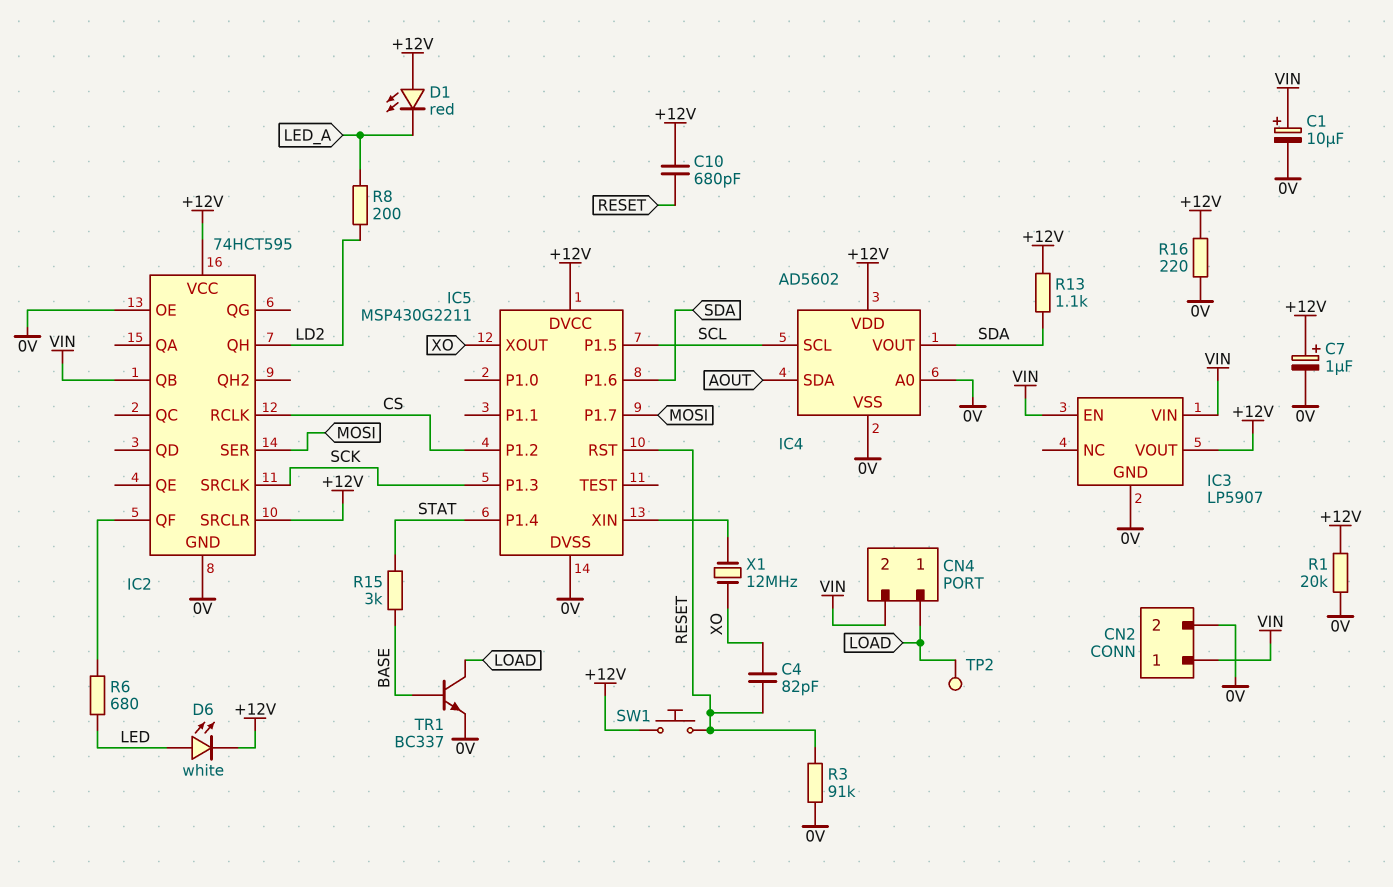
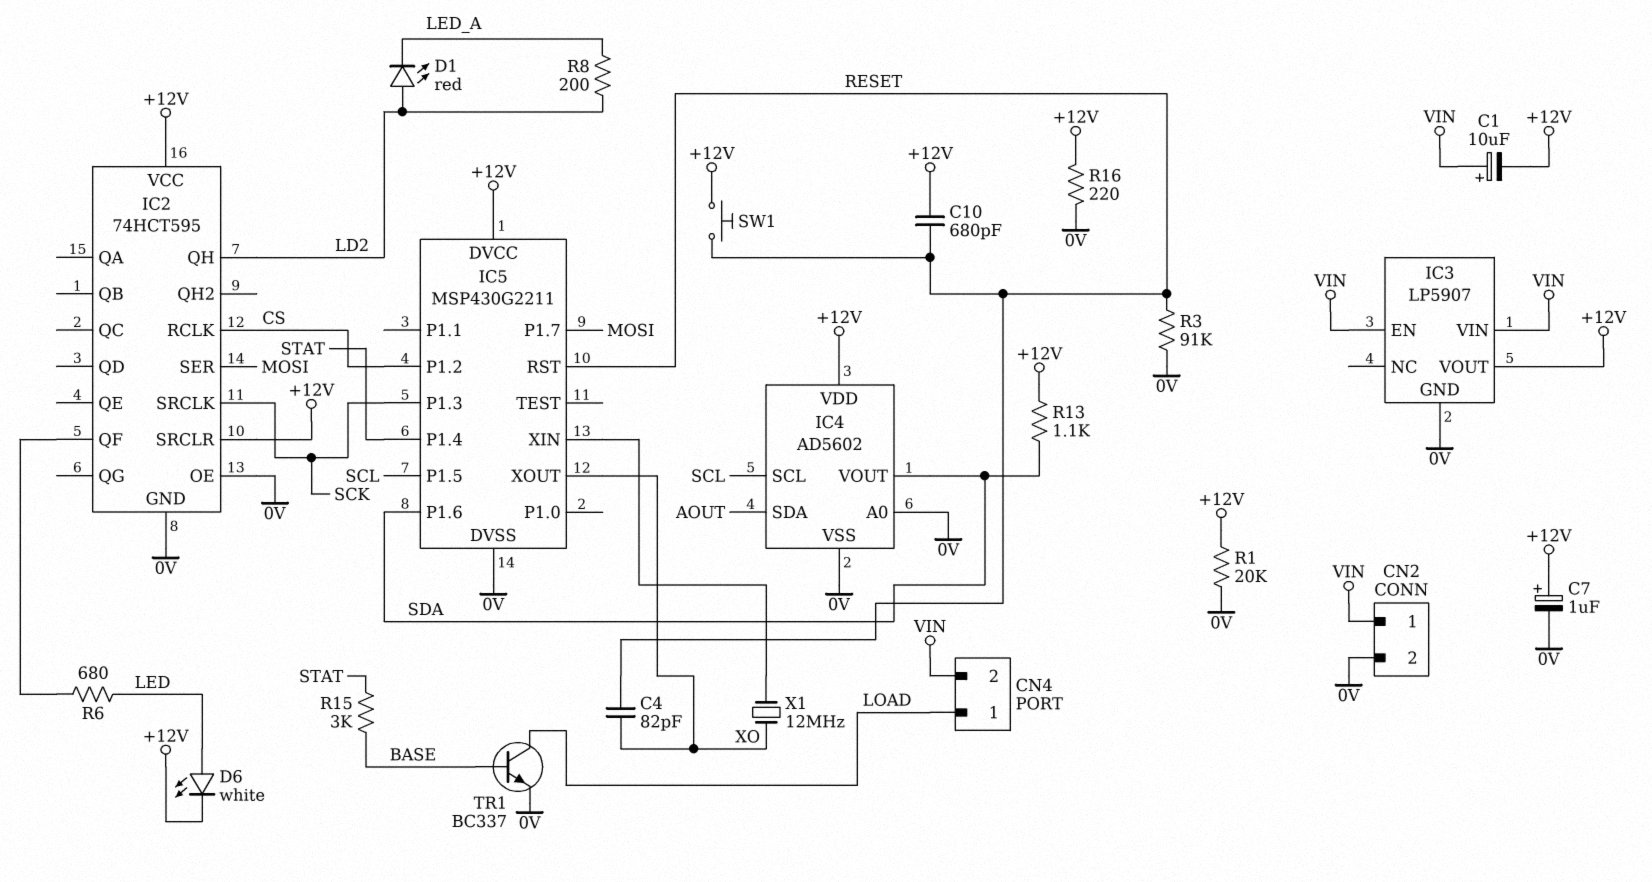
C1: 10uF (plus VIN, minus 0V) -> 10uF (plus VIN, minus +12V)
D1: LED red (A +12V, K LED_A) -> LED red (A LD2, K LED_A)
IC2 pin QB: VIN -> none
TP2: test point (LOAD) -> none

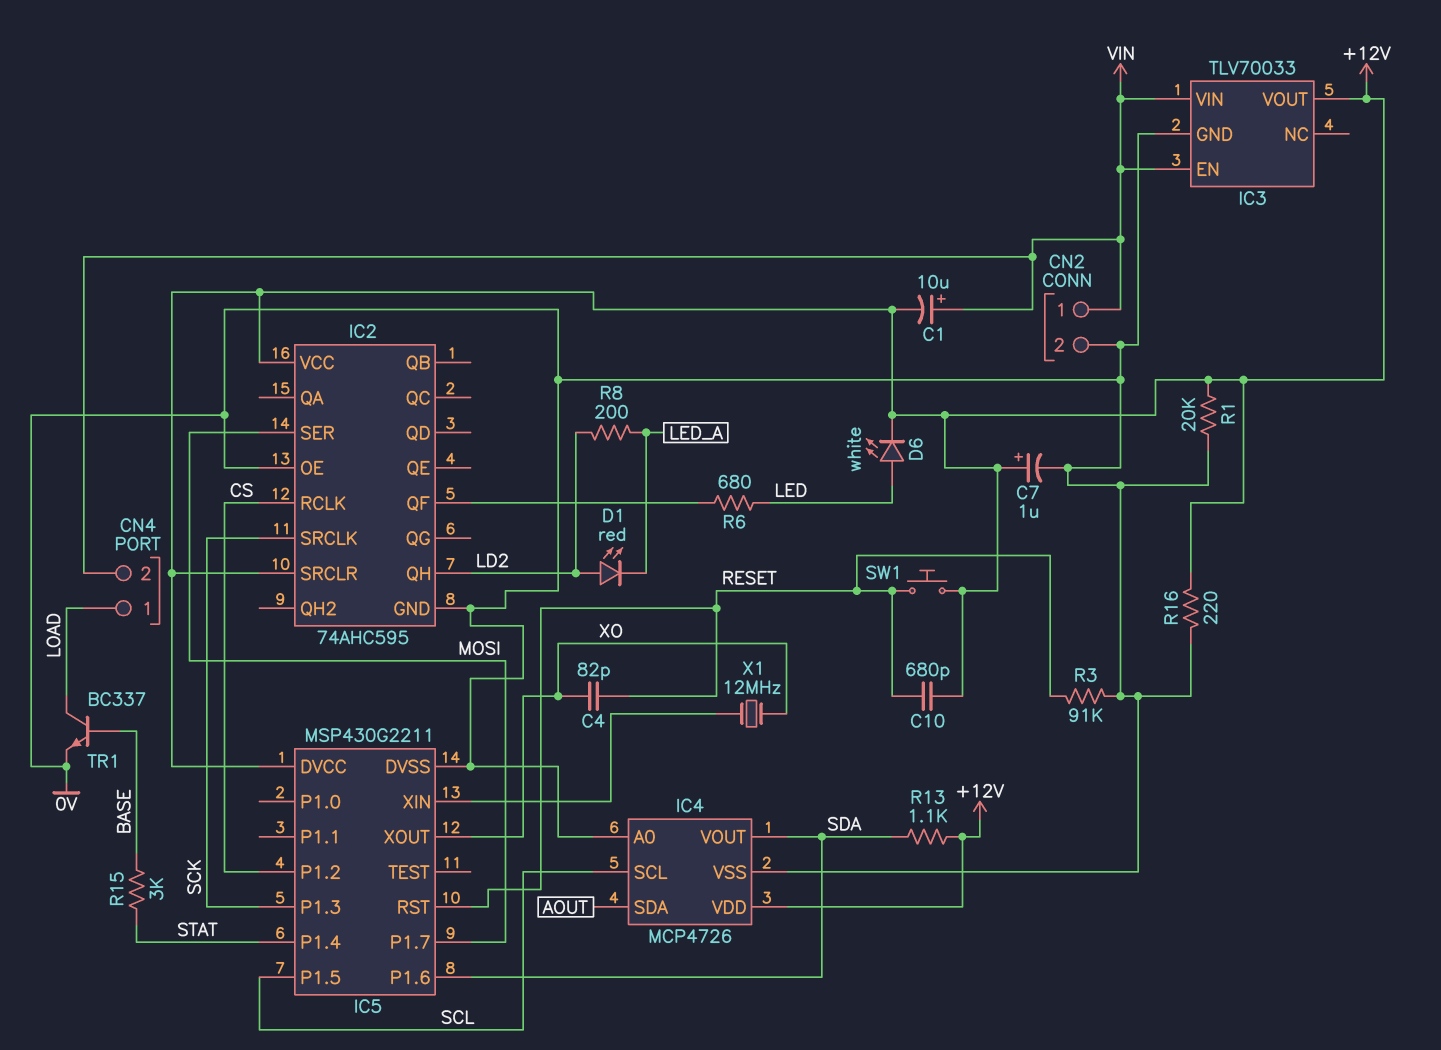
IC2: 74HCT595 -> 74AHC595
IC3: LP5907 -> TLV70033
IC4: AD5602 -> MCP4726

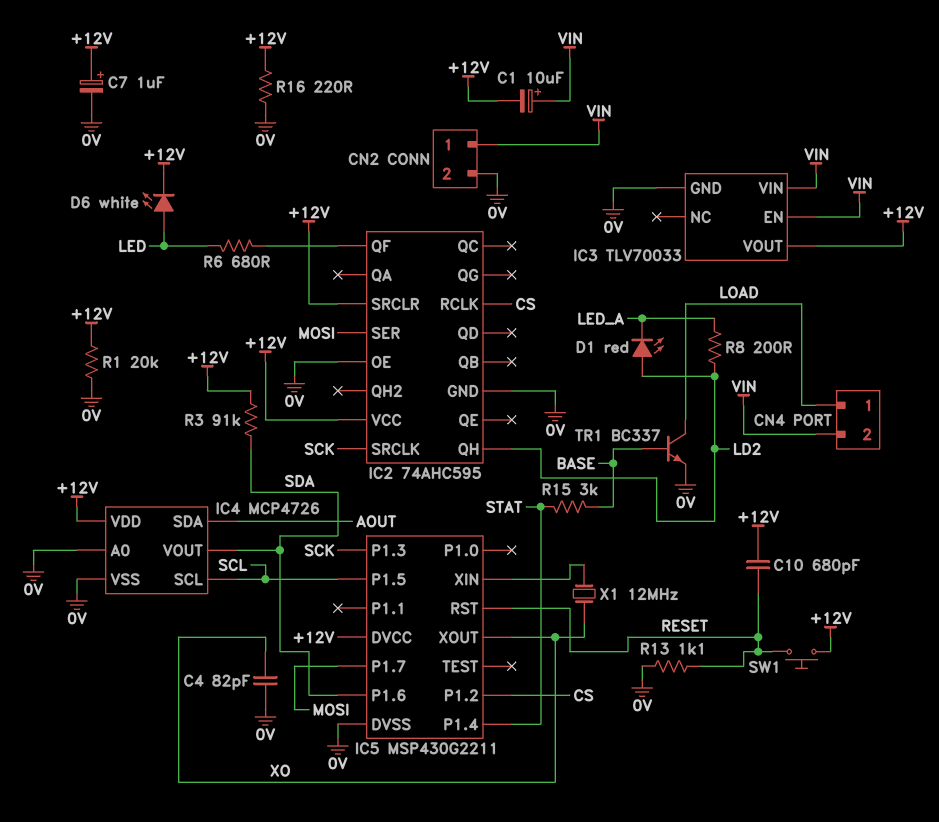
C4: 82pF (RESET, XO) -> 82pF (0V, XO)
R3: 91k (0V, RESET) -> 91k (+12V, SDA)
R13: 1.1k (+12V, SDA) -> 1.1k (0V, RESET)

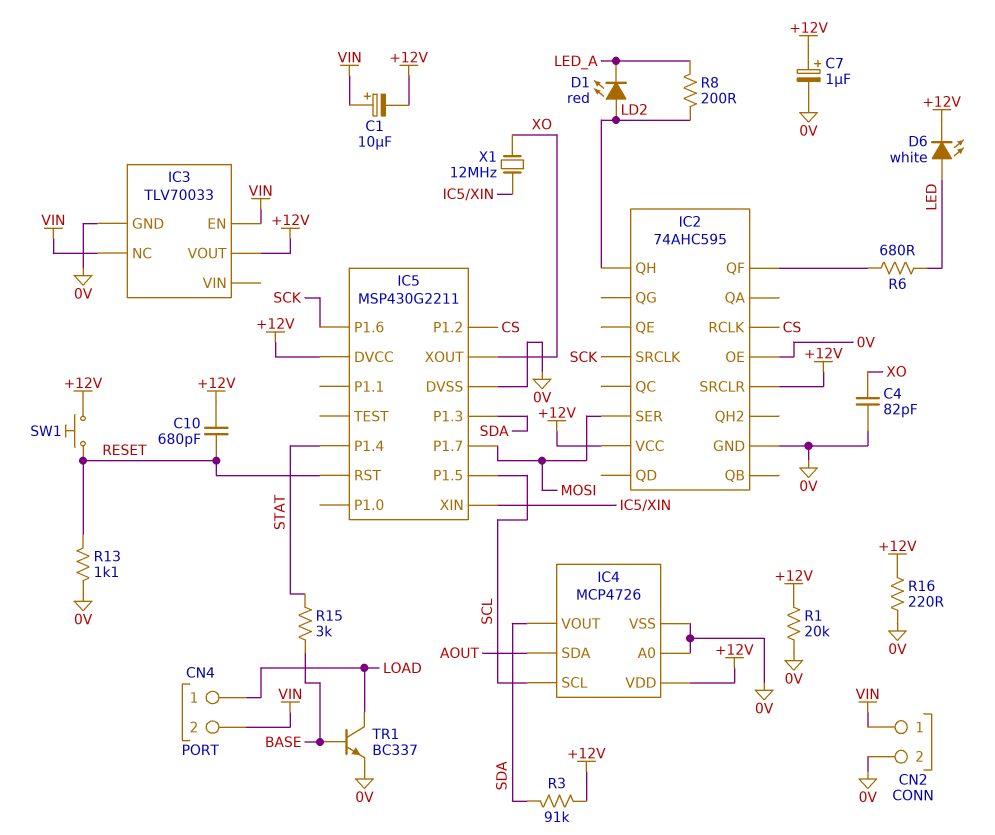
IC3 pin NC: none -> VIN
IC3 pin VIN: VIN -> none
IC5 pin P1.3: SCK -> SDA
IC5 pin P1.6: SDA -> SCK

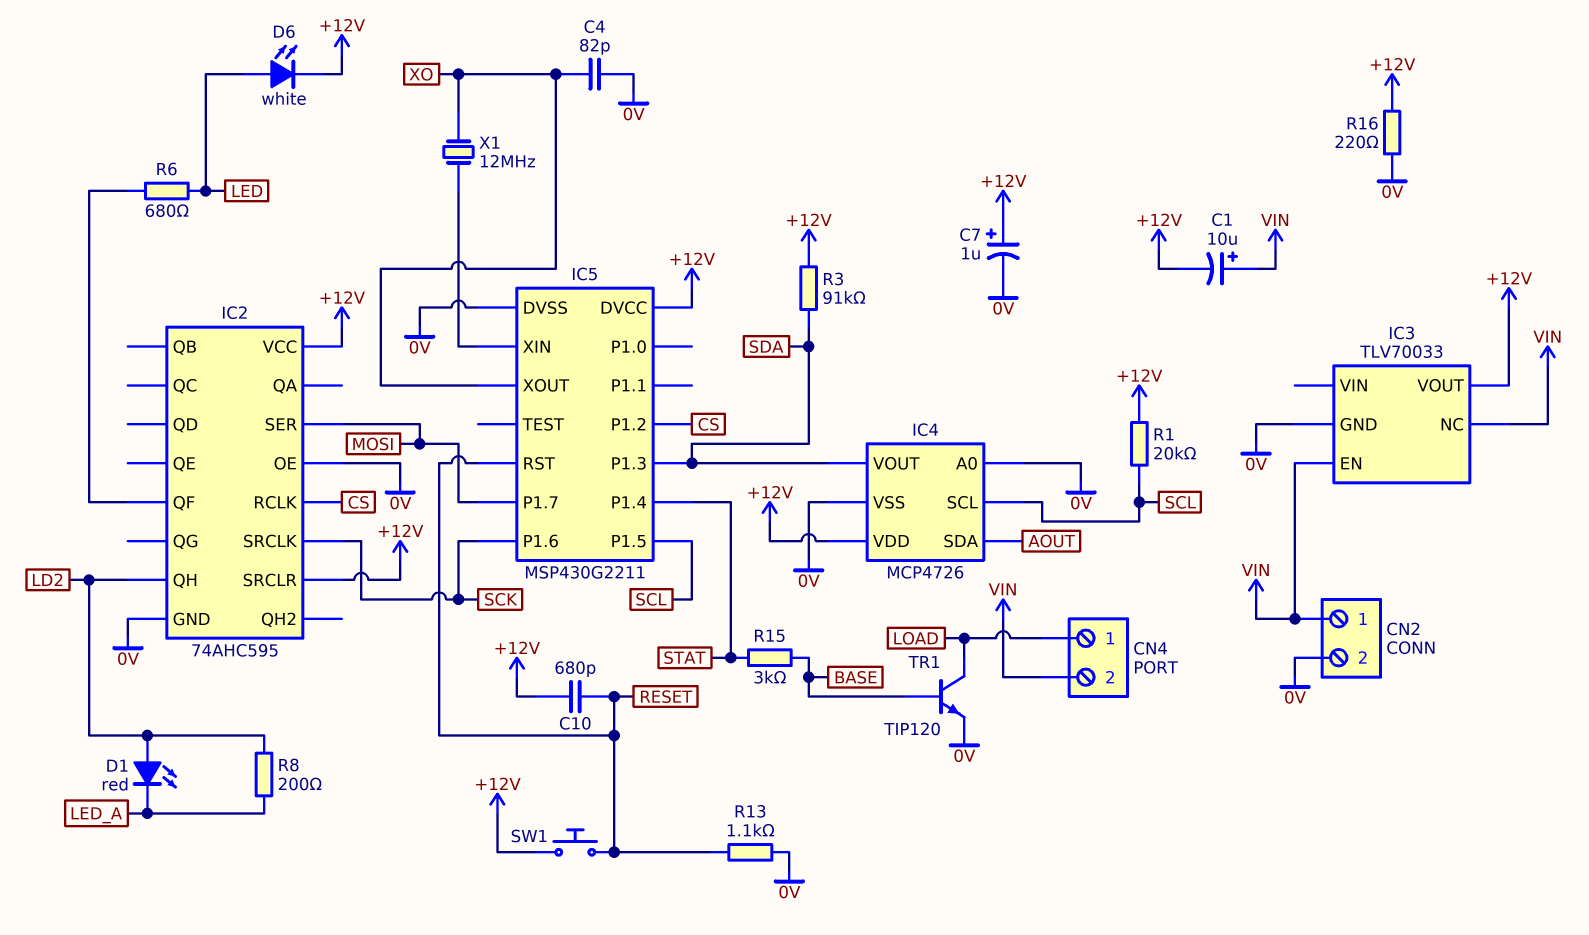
R1: 20k (+12V, 0V) -> 20k (+12V, SCL)
TR1: NPN BC337 (B BASE, C LOAD, E 0V) -> NPN TIP120 (B BASE, C LOAD, E 0V)

